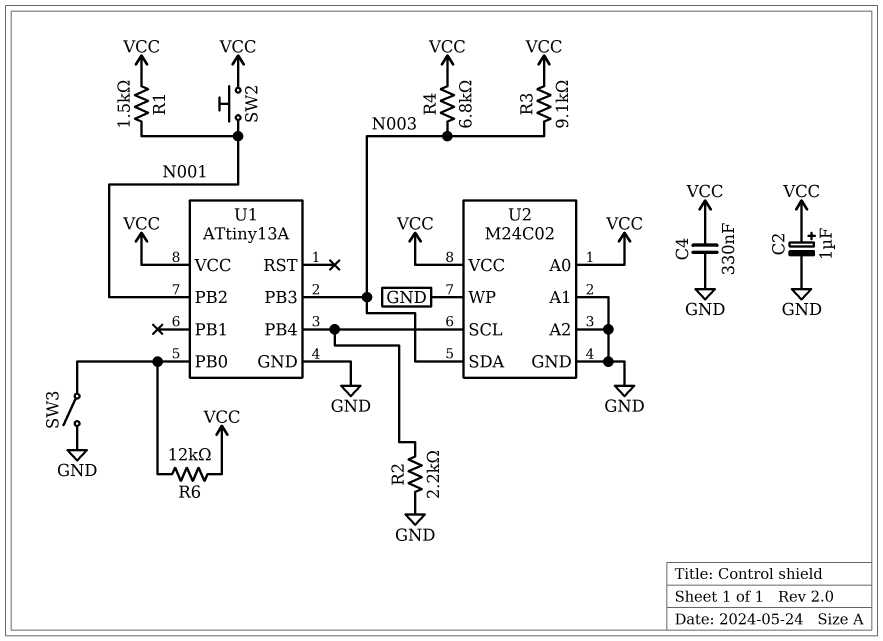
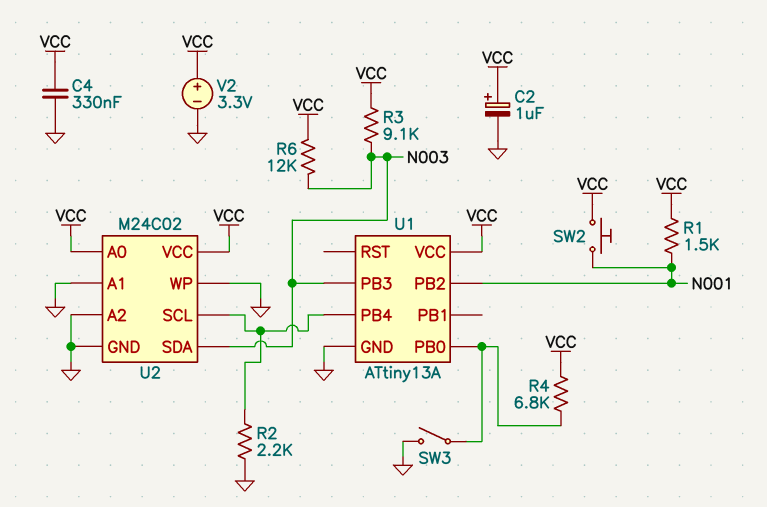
R4: 6.8k (N003, VCC) -> 6.8k (U1/PB0, VCC)
R6: 12k (U1/PB0, VCC) -> 12k (N003, VCC)
V2: none -> 3.3V (plus VCC, minus GND)

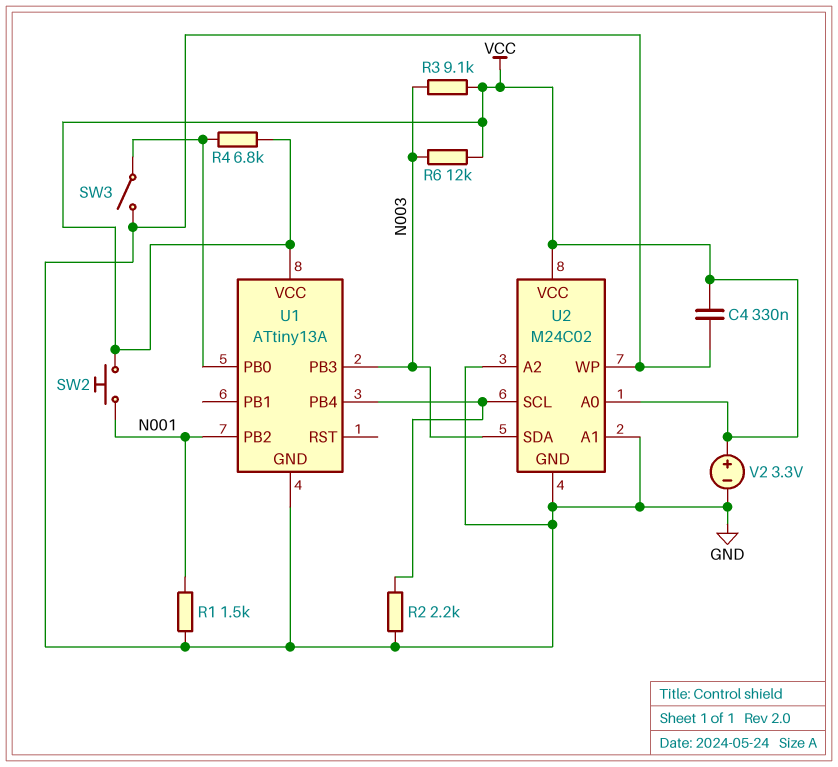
C2: 1uF (plus VCC, minus GND) -> none
R1: 1.5k (N001, VCC) -> 1.5k (GND, N001)

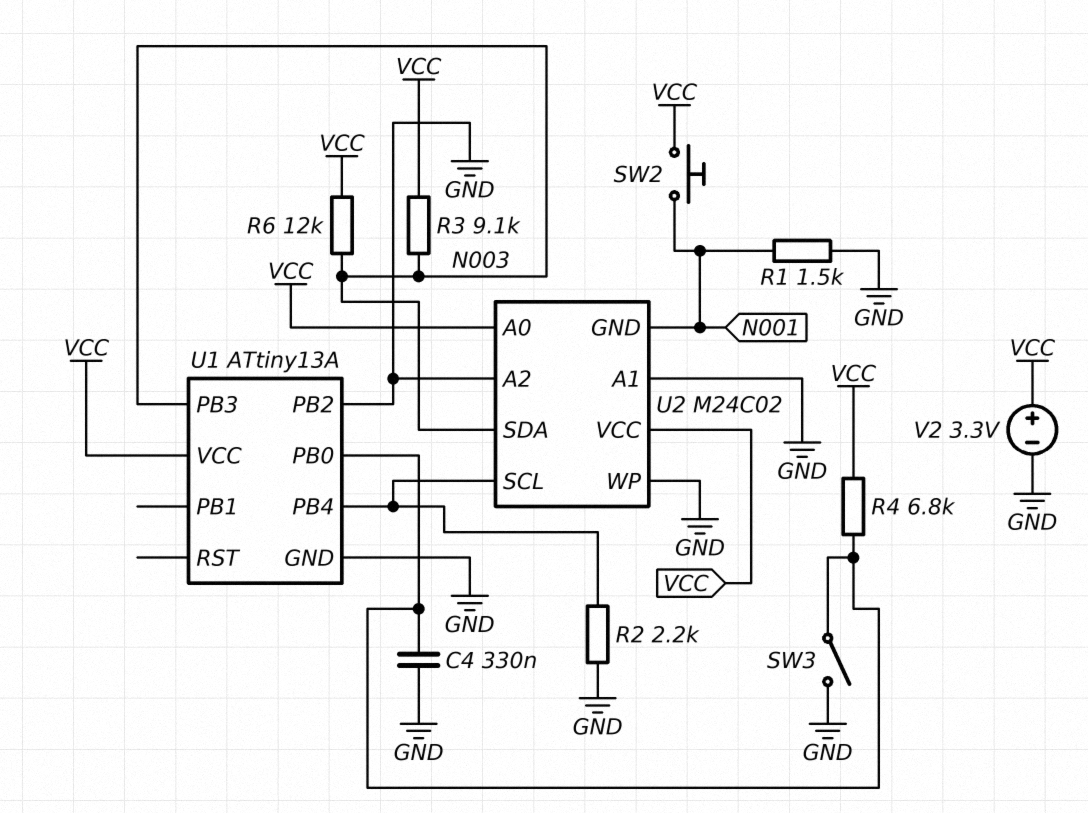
C4: 330nF (GND, VCC) -> 330nF (GND, U1/PB0)
U1 pin PB2: N001 -> GND
U2 pin GND: GND -> N001

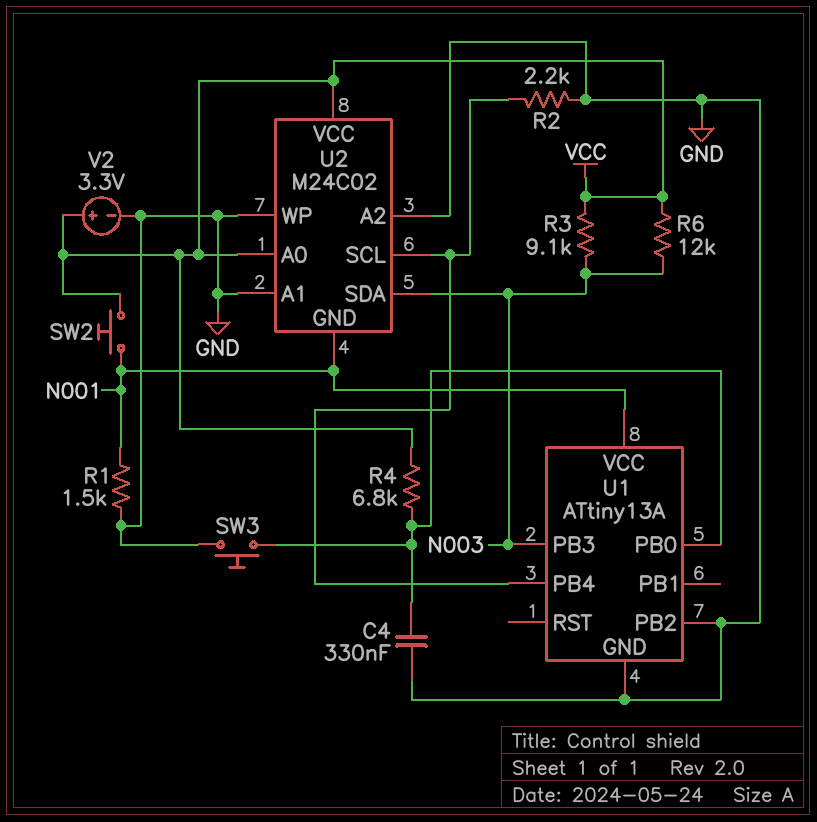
SW3: switch (GND, U1/PB0) -> button (GND, U1/PB0)
U1 pin VCC: VCC -> N001

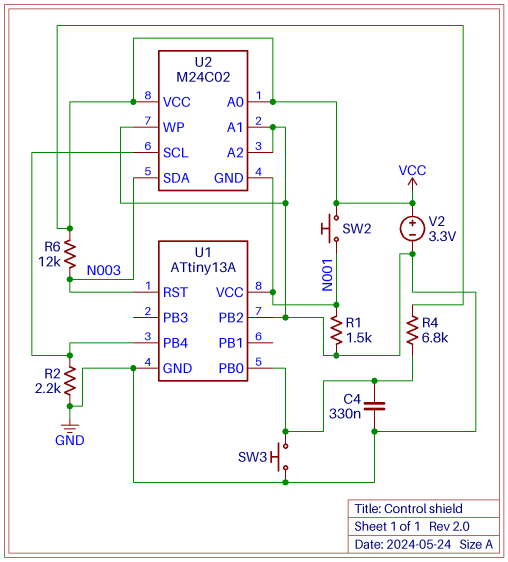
R3: 9.1k (N003, VCC) -> none
U1 pin PB3: N003 -> none
U1 pin RST: none -> N003

